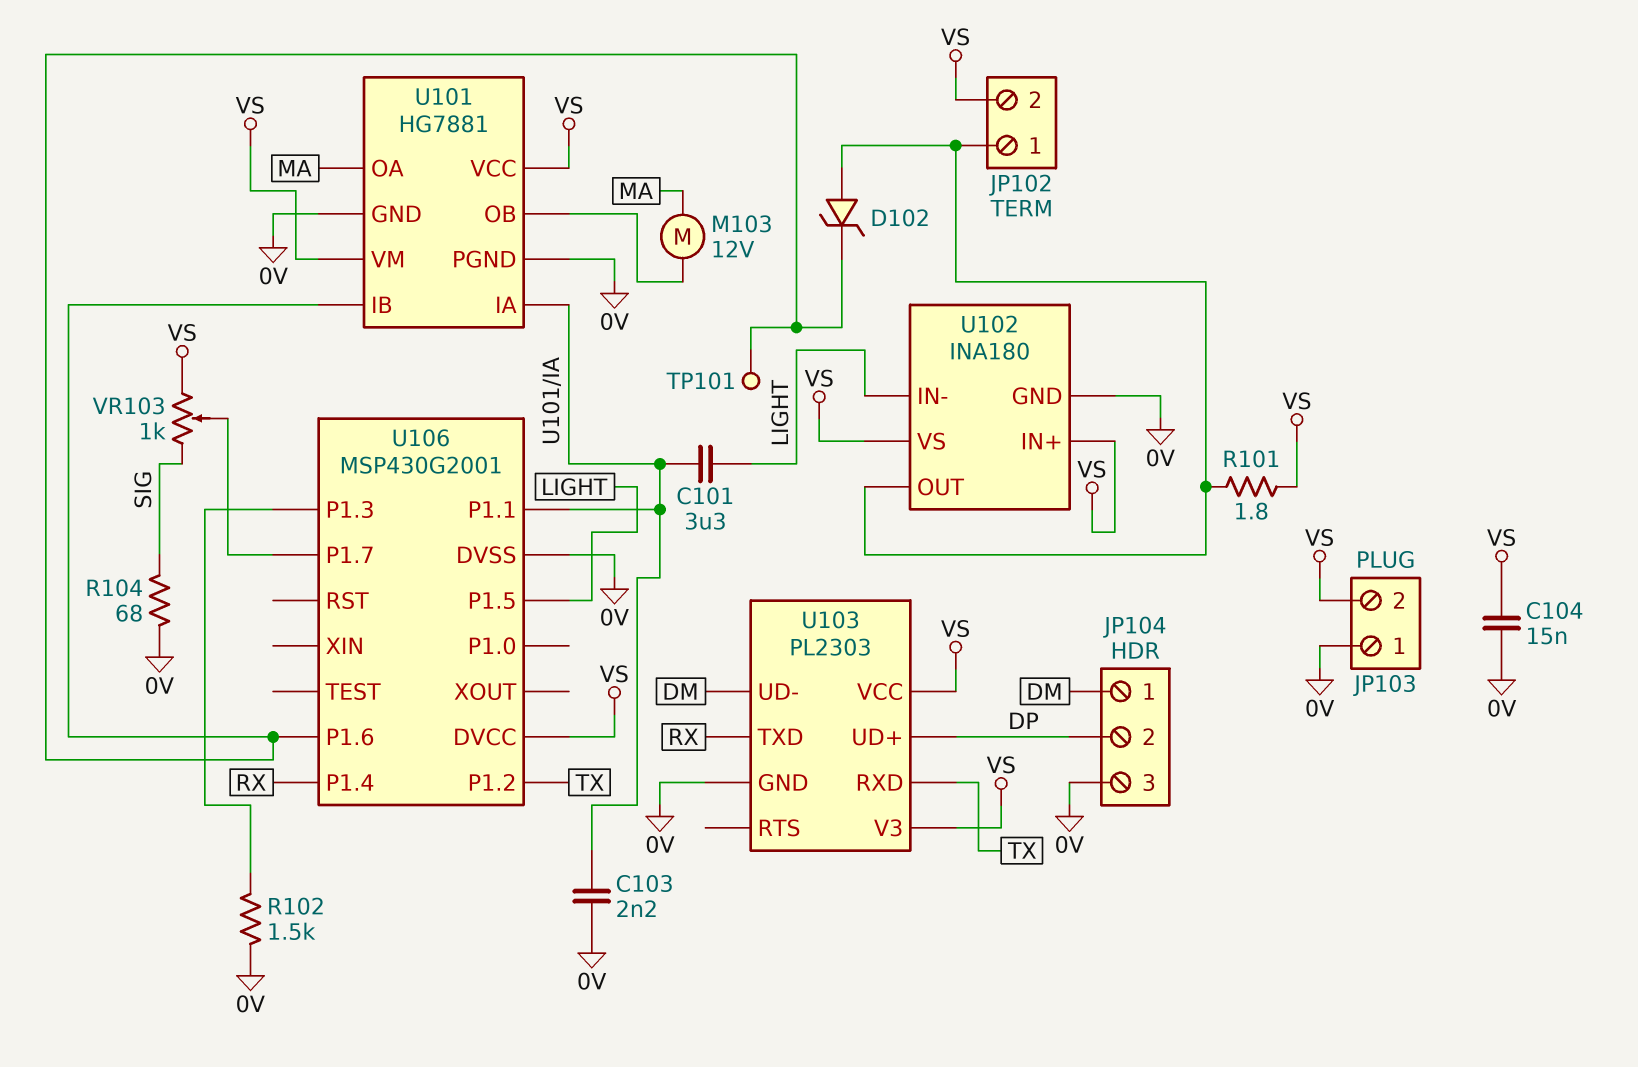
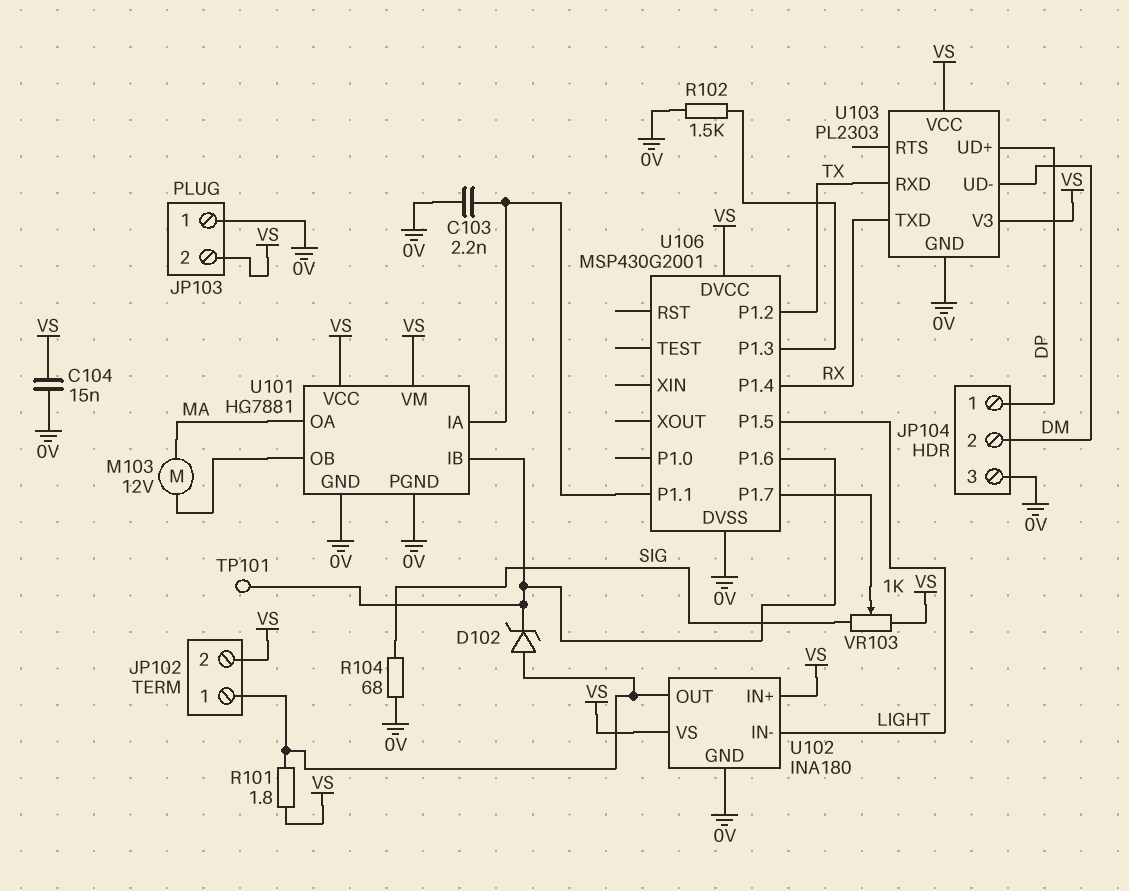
C101: 3.3uF (LIGHT, U101/IA) -> none
JP104 pin 1: DM -> DP
JP104 pin 2: DP -> DM

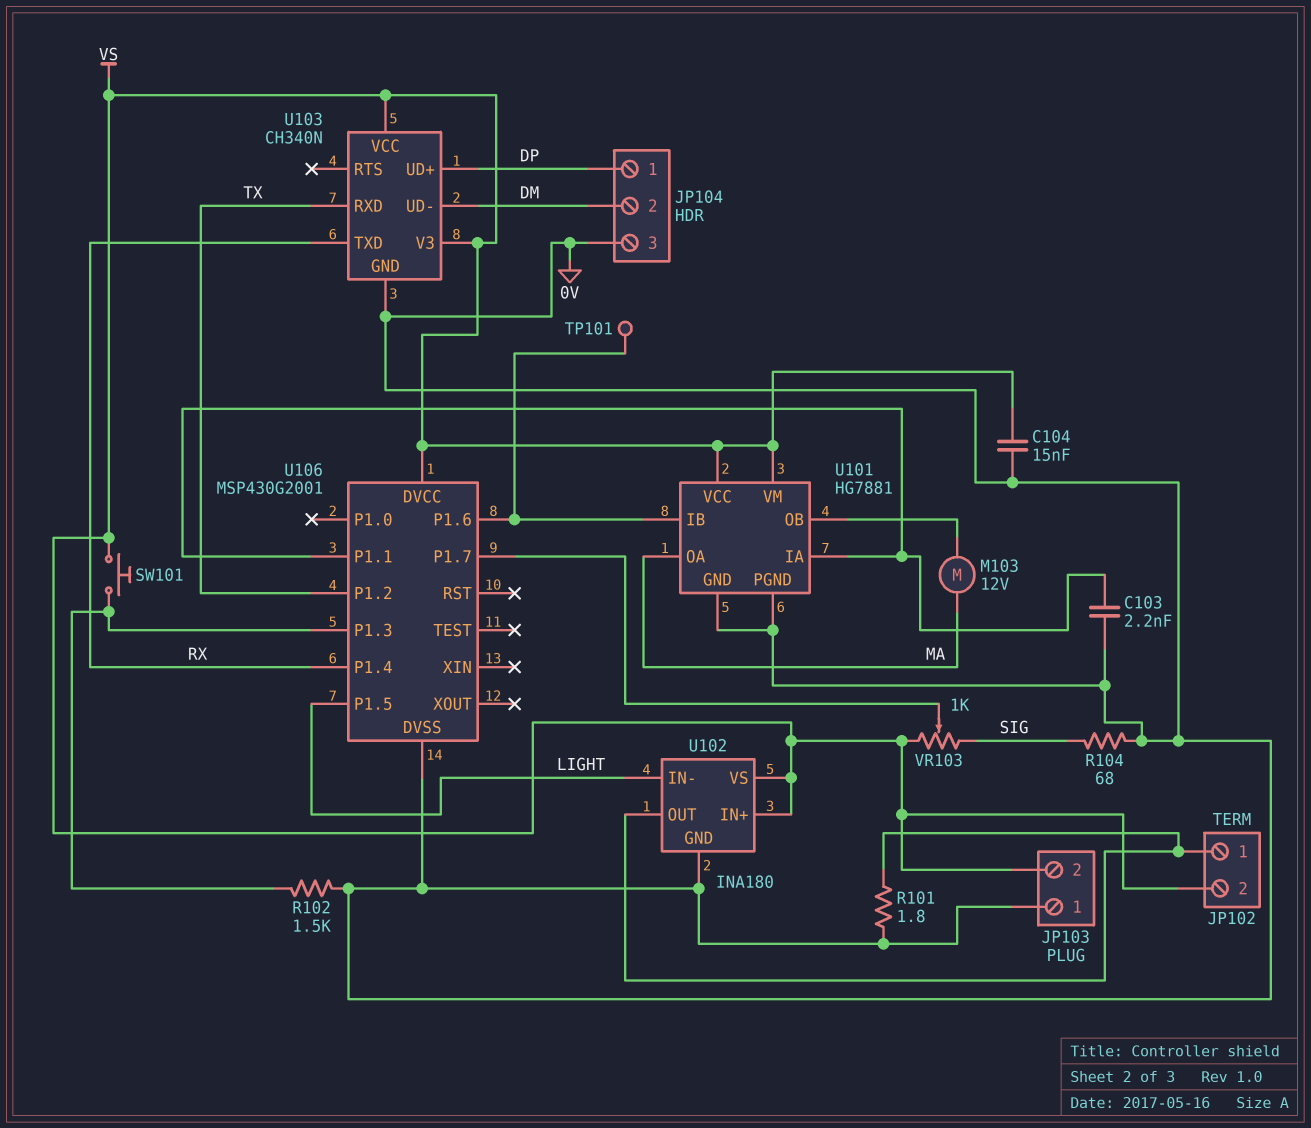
D102: zener (A JP102/1, K U101/IB) -> none
R101: 1.8 (JP102/1, VS) -> 1.8 (0V, JP102/1)
SW101: none -> button (U106/P1.3, VS)
U103: PL2303 -> CH340N

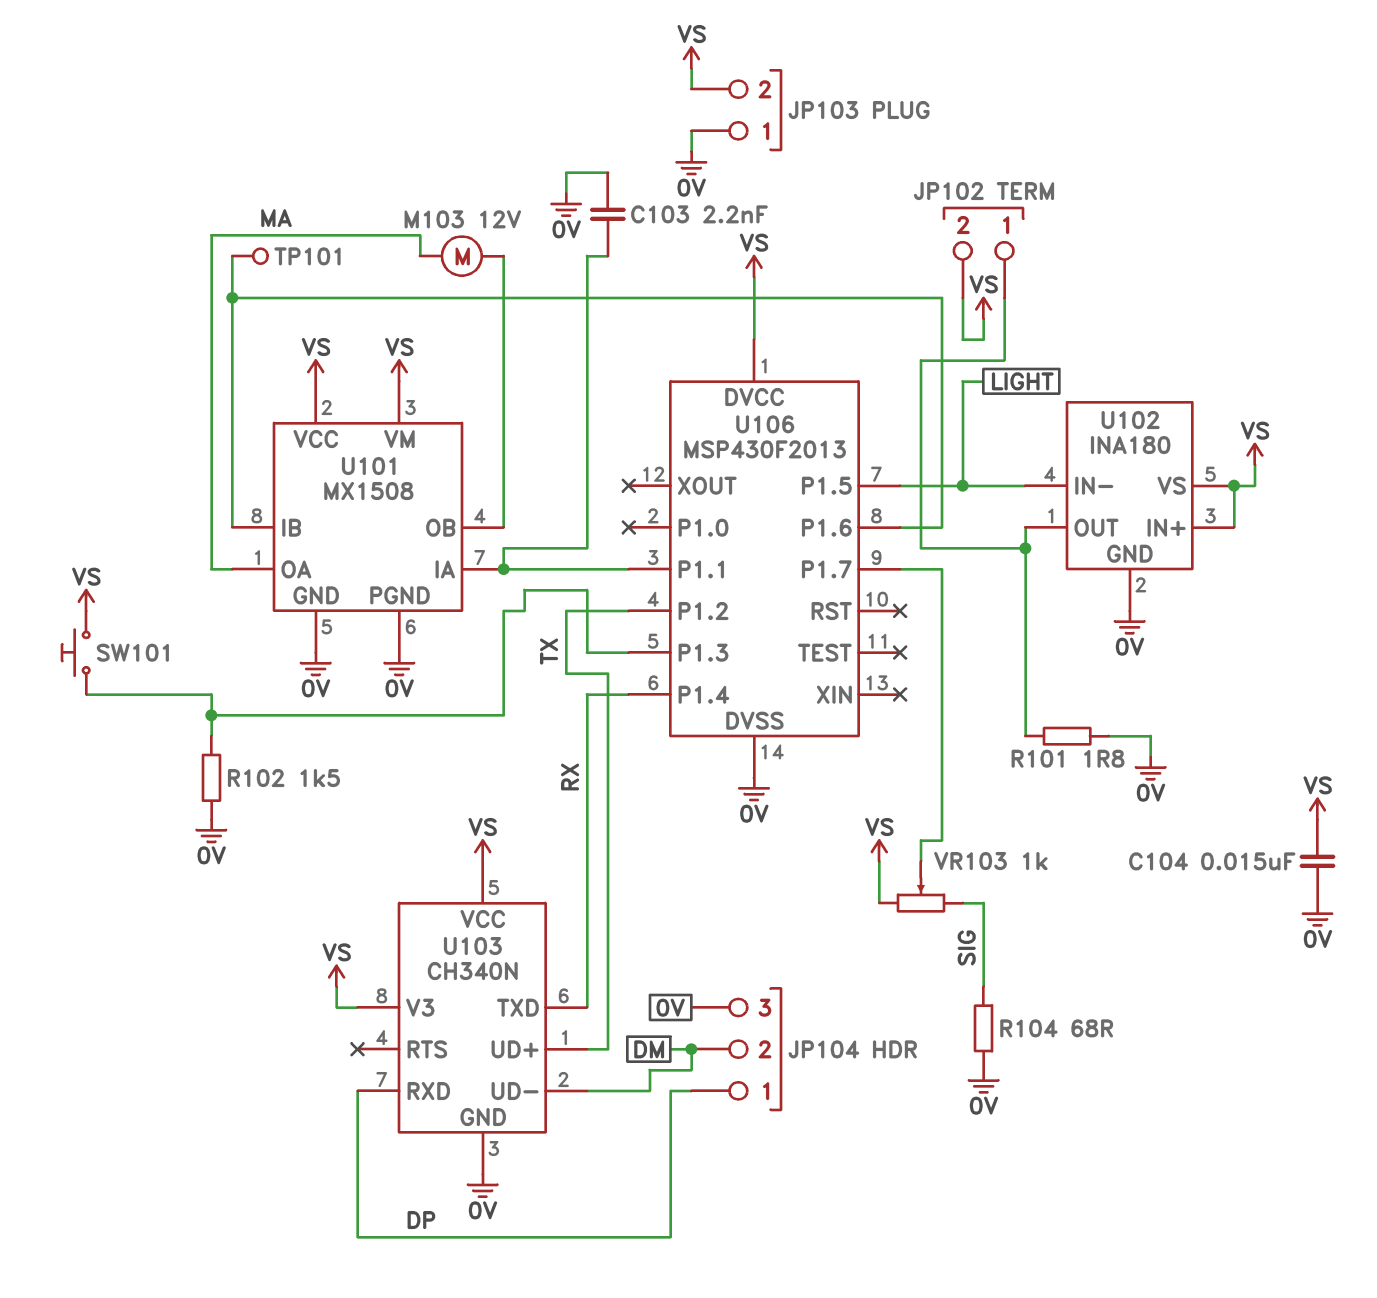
U101: HG7881 -> MX1508
U103 pin RXD: TX -> DP
U103 pin UD+: DP -> TX
U106: MSP430G2001 -> MSP430F2013

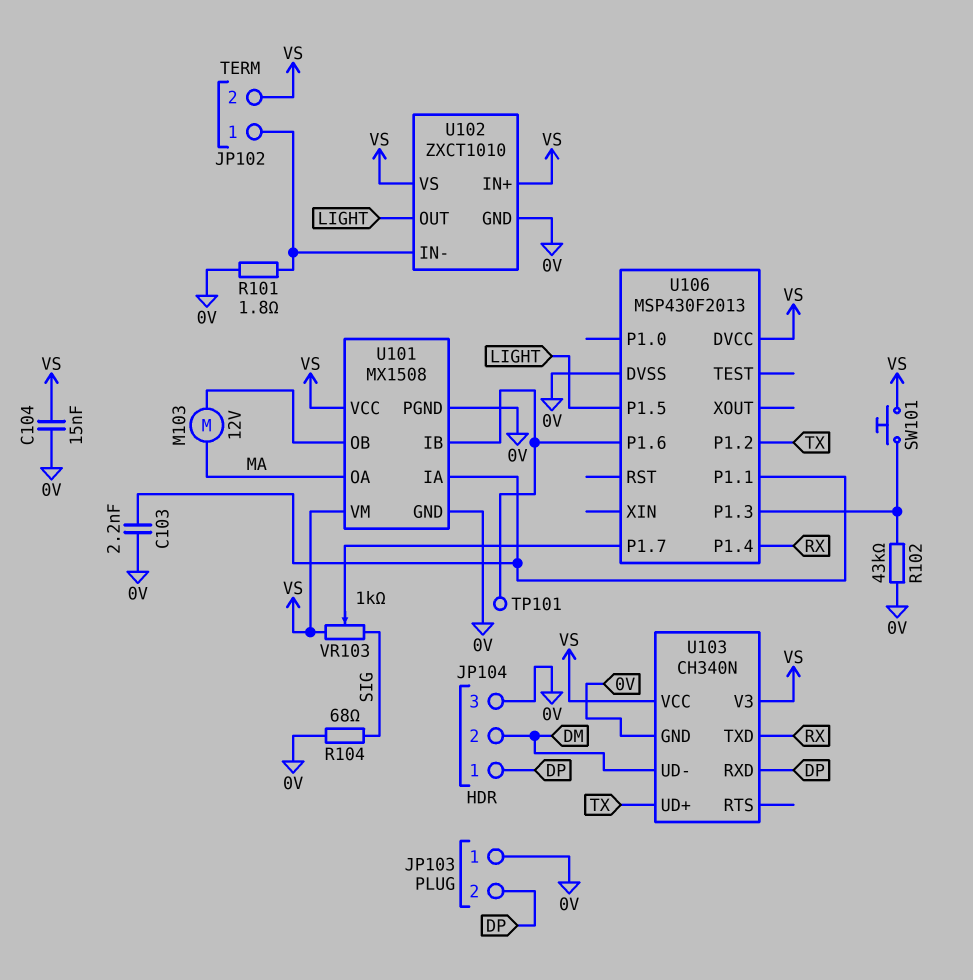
JP103 pin 2: VS -> DP
R102: 1.5k (0V, U106/P1.3) -> 43k (0V, U106/P1.3)
U102: INA180 -> ZXCT1010
U102 pin IN-: LIGHT -> JP102/1
U102 pin OUT: JP102/1 -> LIGHT

